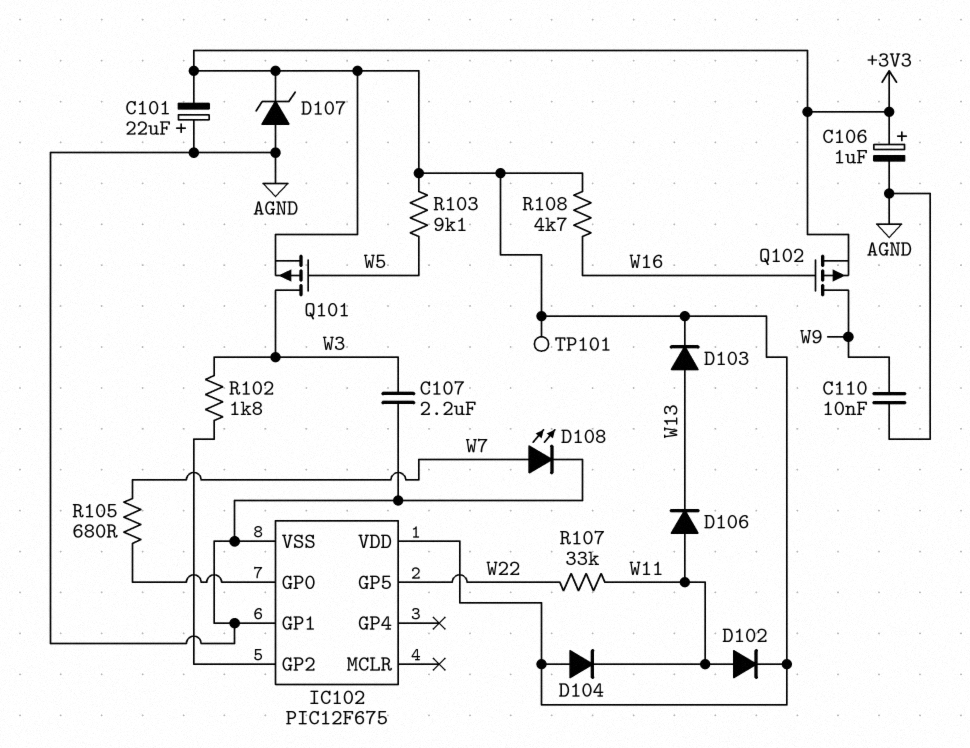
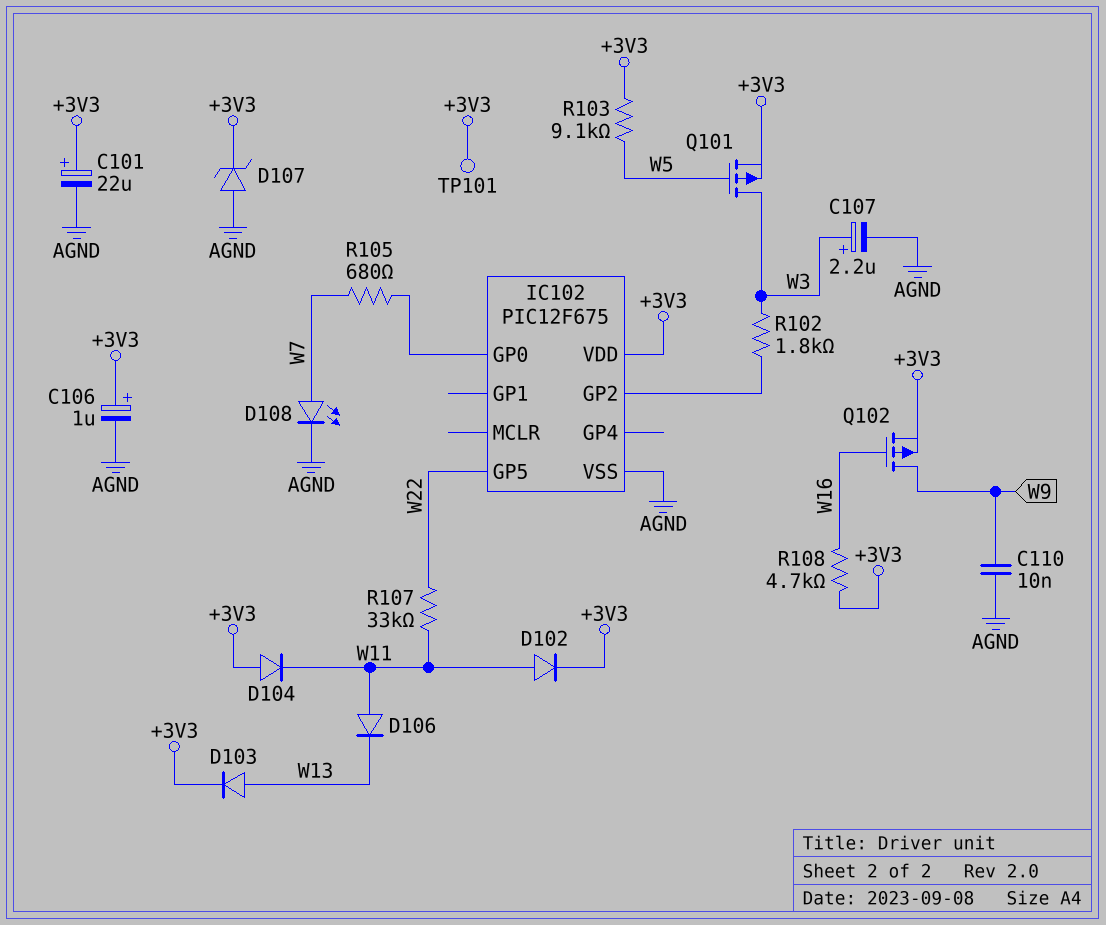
C101: 22uF (plus AGND, minus +3V3) -> 22uF (plus +3V3, minus AGND)
C107: 2.2uF (AGND, W3) -> 2.2uF (plus W3, minus AGND)
IC102 pin GP1: AGND -> none

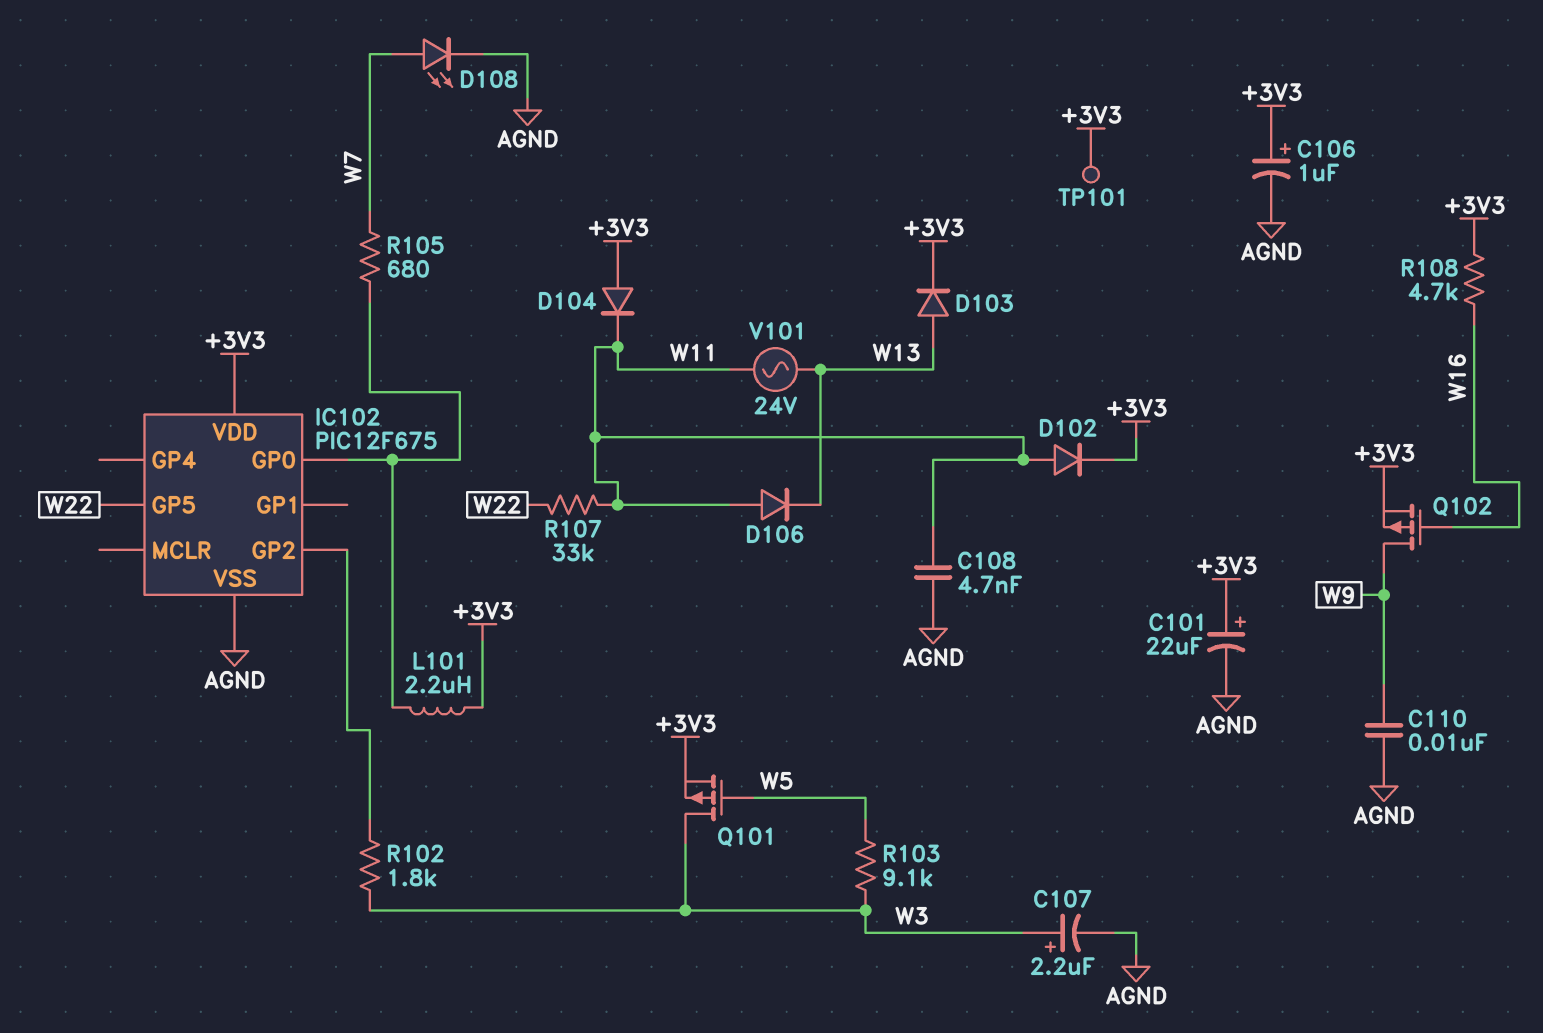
C108: none -> 4.7nF (AGND, W11)
D107: zener (A AGND, K +3V3) -> none
L101: none -> 2.2uH (+3V3, IC102/GP0)
R103: 9.1k (+3V3, W5) -> 9.1k (W3, W5)
V101: none -> AC 24V (W11, W13)

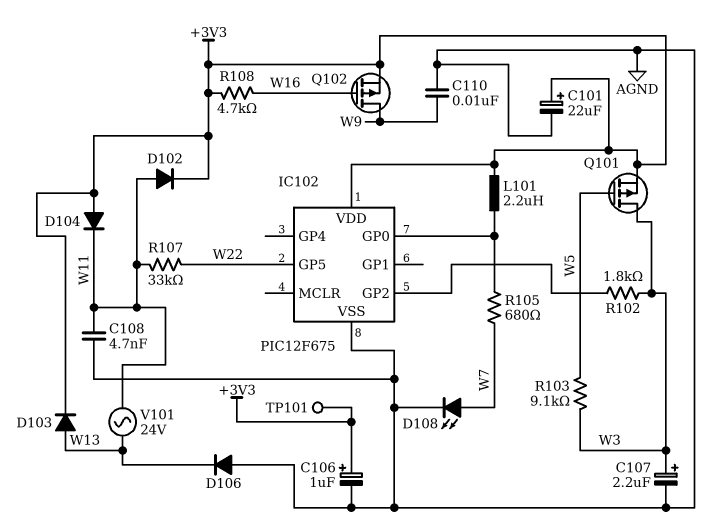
D106: diode (A W11, K W13) -> diode (A AGND, K W13)

